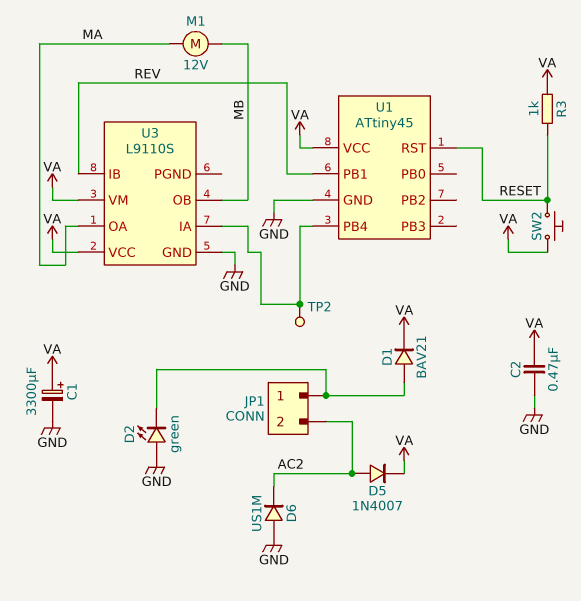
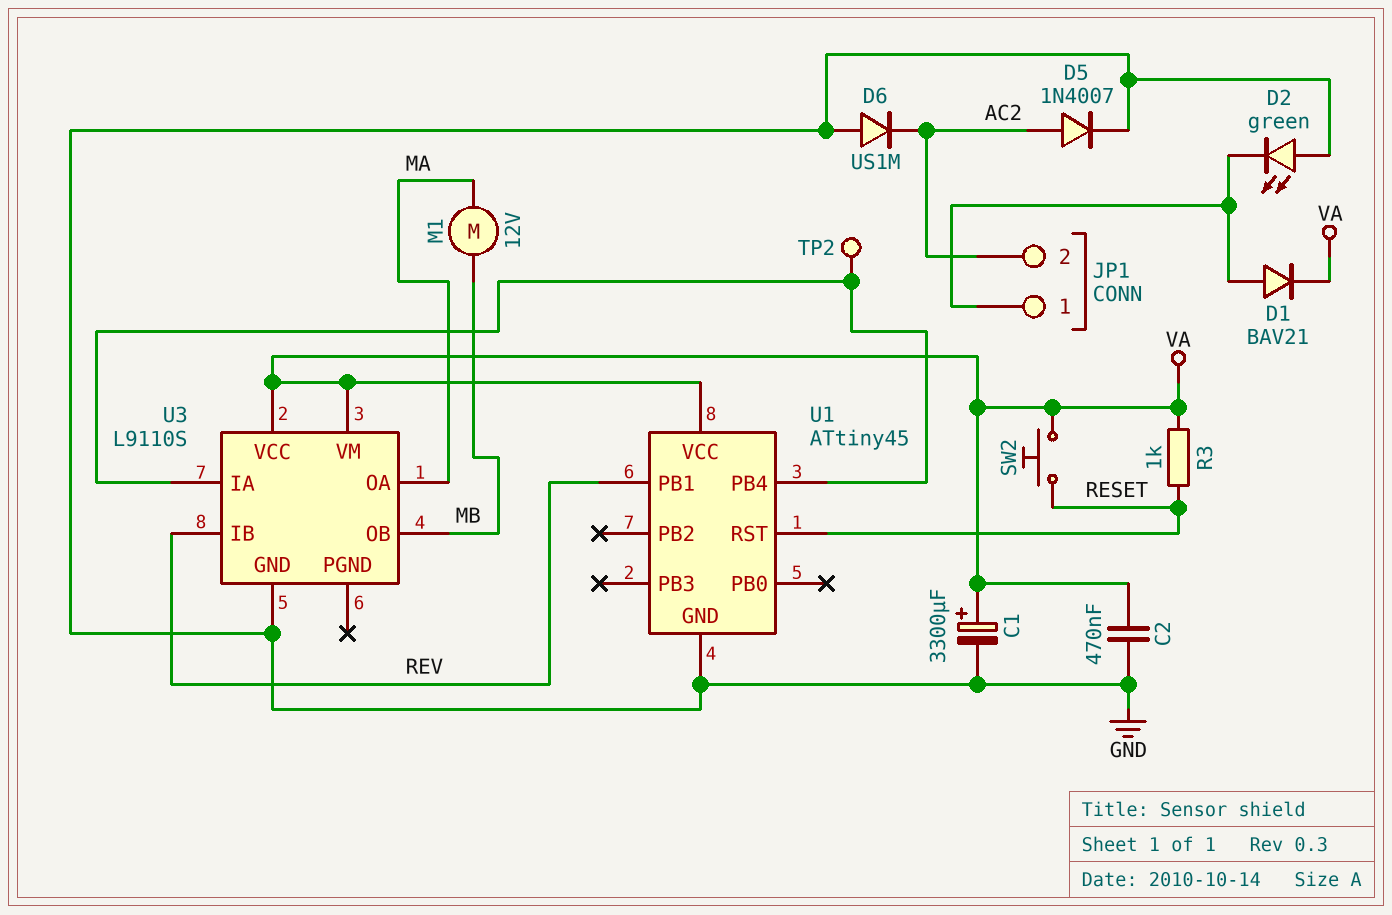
D5: diode 1N4007 (A AC2, K VA) -> diode 1N4007 (A AC2, K GND)

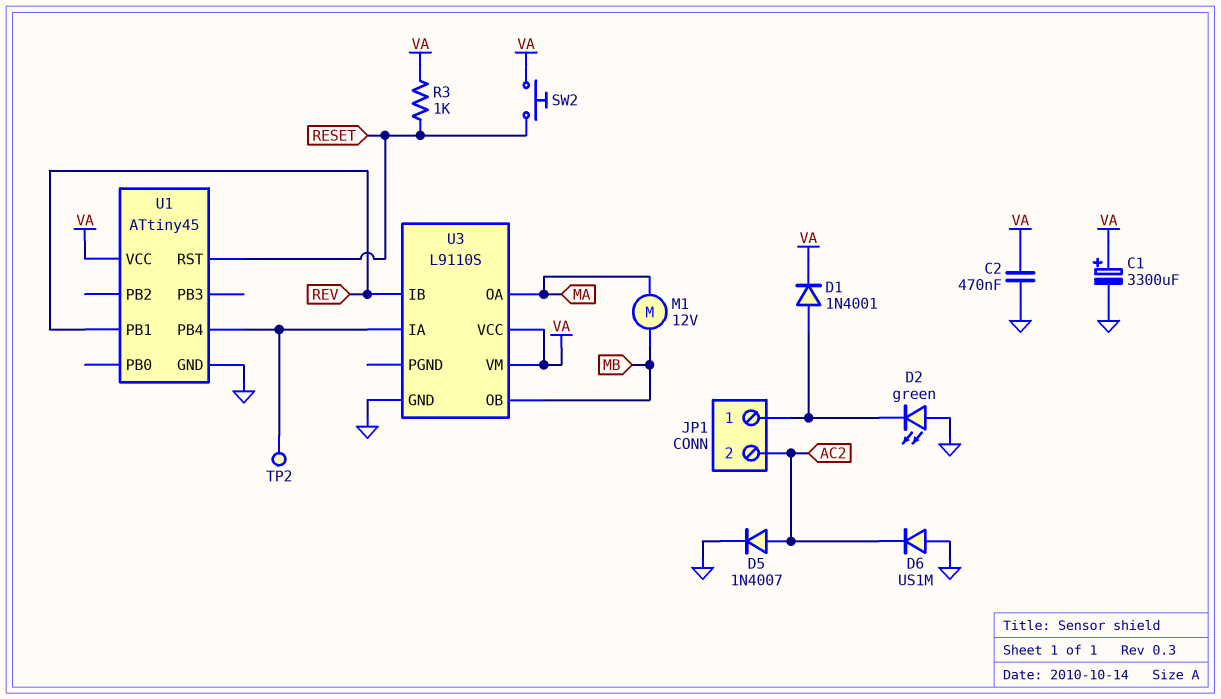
D1: diode BAV21 (A JP1/1, K VA) -> diode 1N4001 (A JP1/1, K VA)

